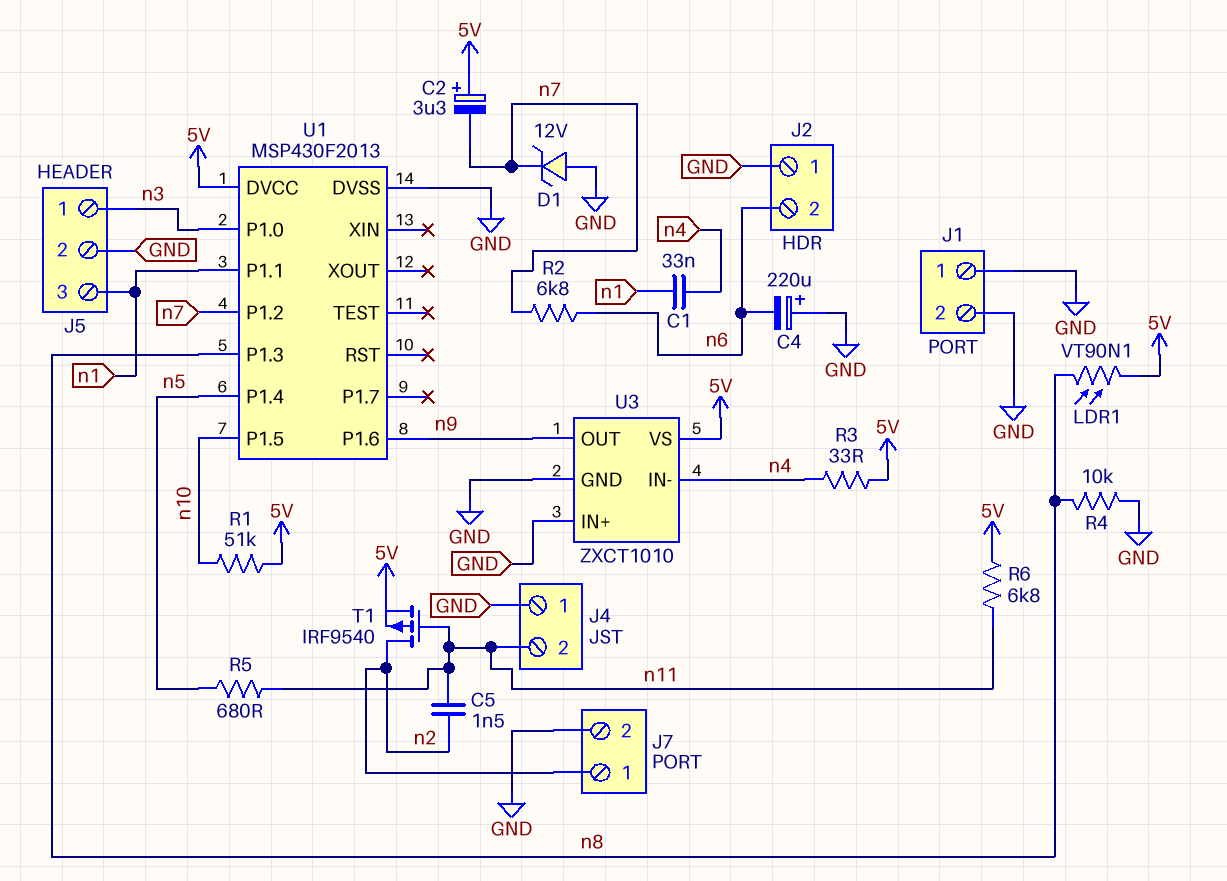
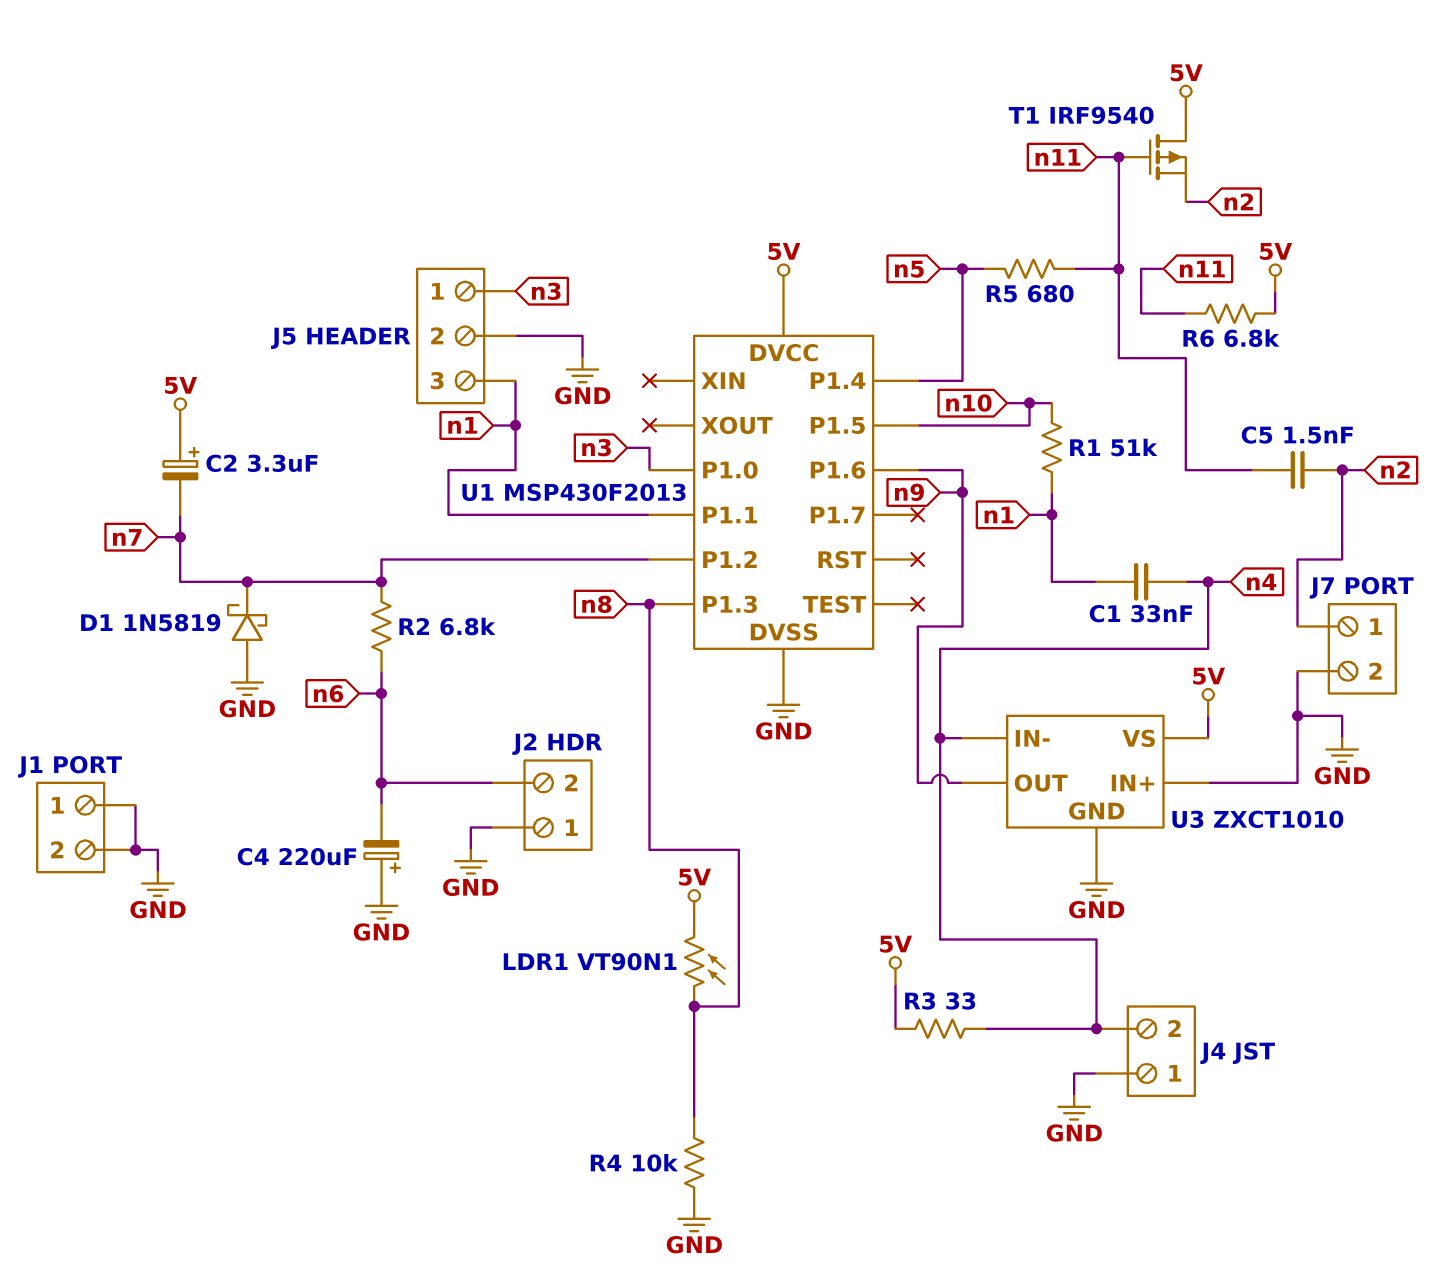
D1: zener 12V (A GND, K n7) -> schottky 1N5819 (A GND, K n7)
J4 pin 2: n11 -> n4
R1: 51k (5V, n10) -> 51k (n1, n10)
T1: PMOS IRF9540 (G n11, D n2, S 5V) -> PMOS IRF9540 (G n11, D 5V, S n2)

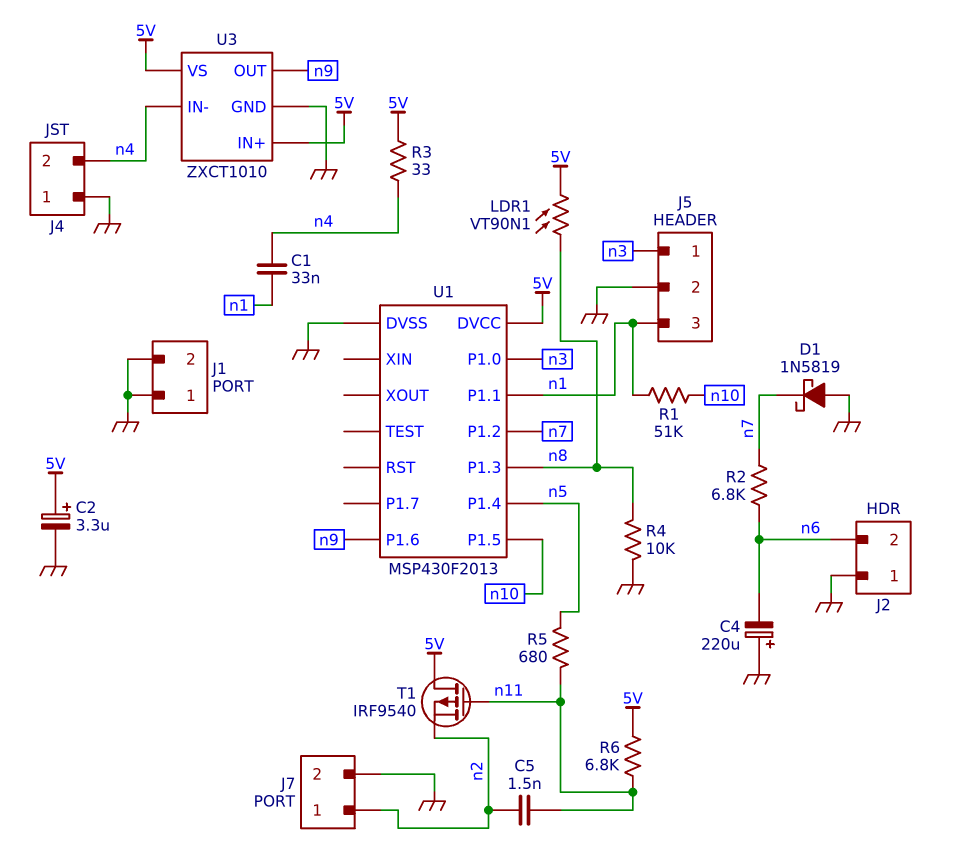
C2: 3.3uF (plus 5V, minus n7) -> 3.3uF (plus 5V, minus GND)
U3 pin IN+: GND -> 5V

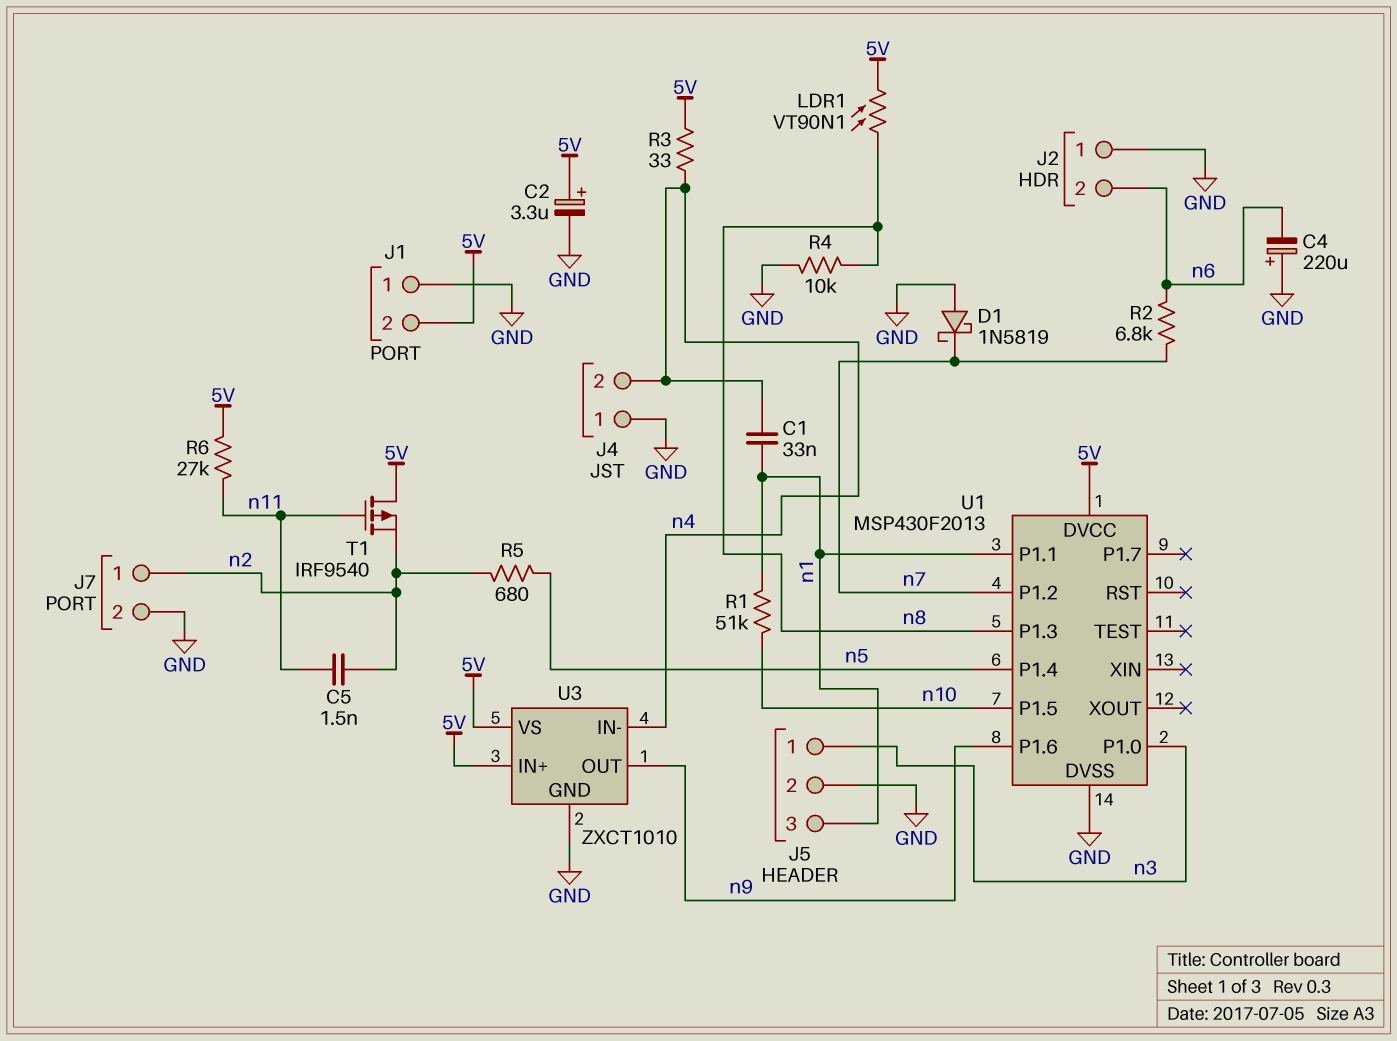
J1 pin 2: GND -> 5V
R5: 680 (n5, n11) -> 680 (n2, n5)
R6: 6.8k (5V, n11) -> 27k (5V, n11)

